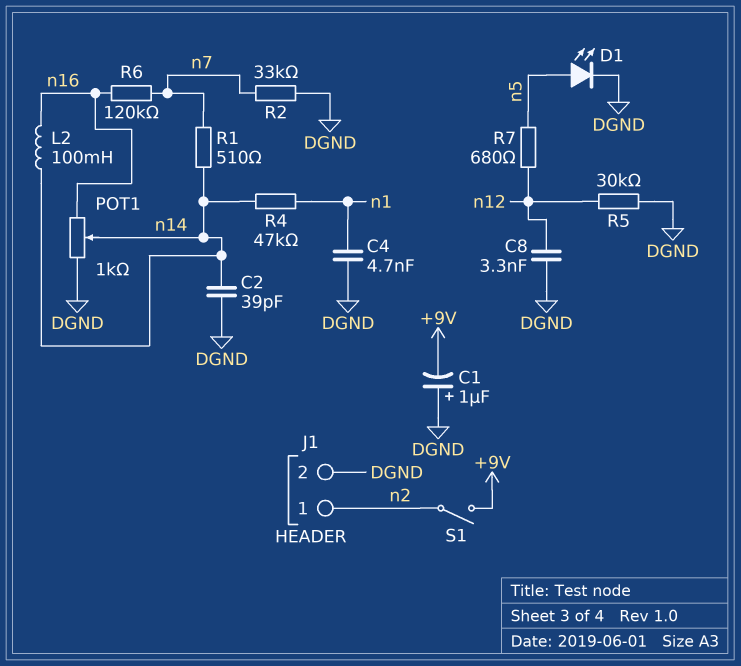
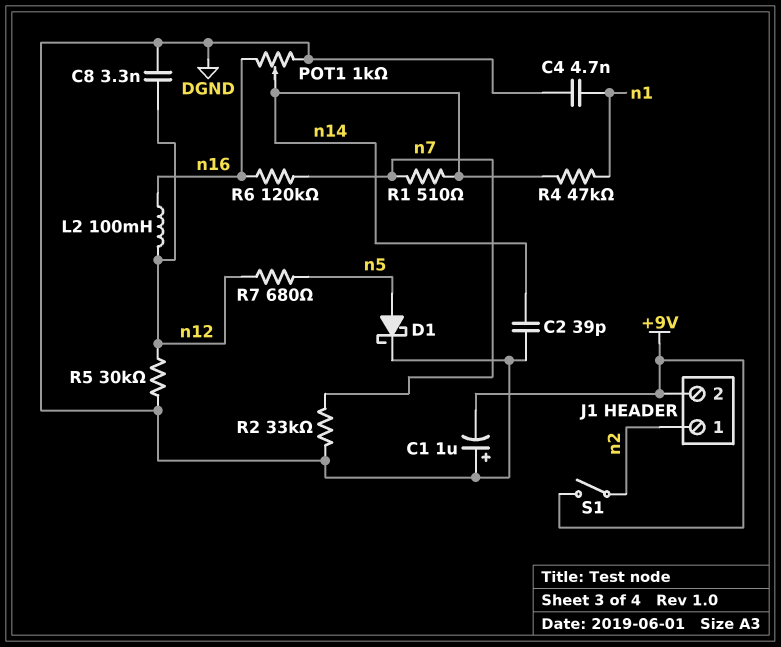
D1: LED (A n5, K DGND) -> schottky (A n5, K DGND)
J1 pin 2: DGND -> +9V
L2: 100mH (n14, n16) -> 100mH (n12, n16)

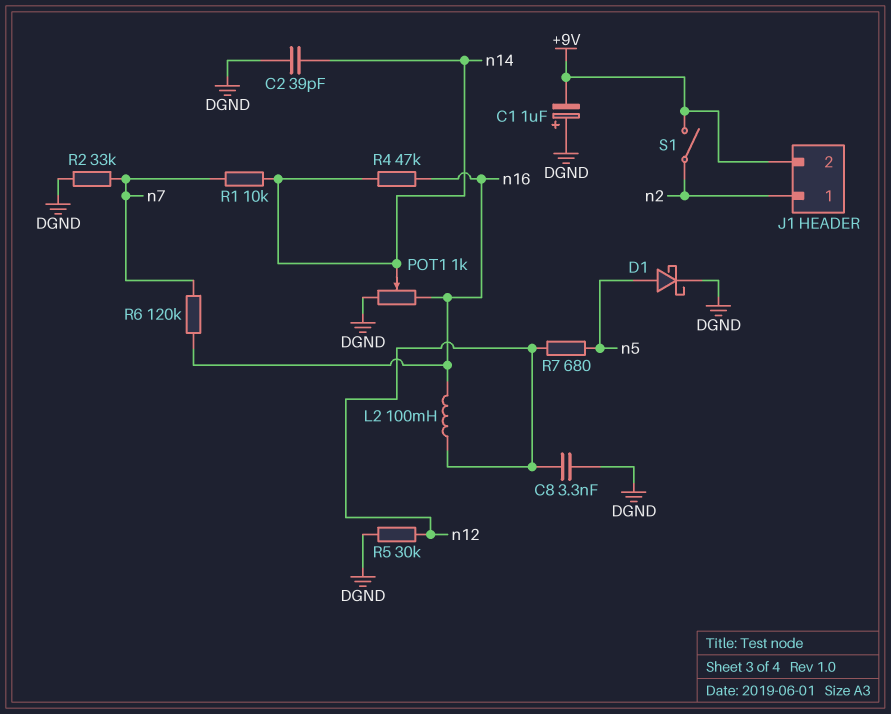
C4: 4.7nF (DGND, n1) -> none
R1: 510 (n7, n14) -> 10k (n7, n14)
R4: 47k (n1, n14) -> 47k (n14, n16)

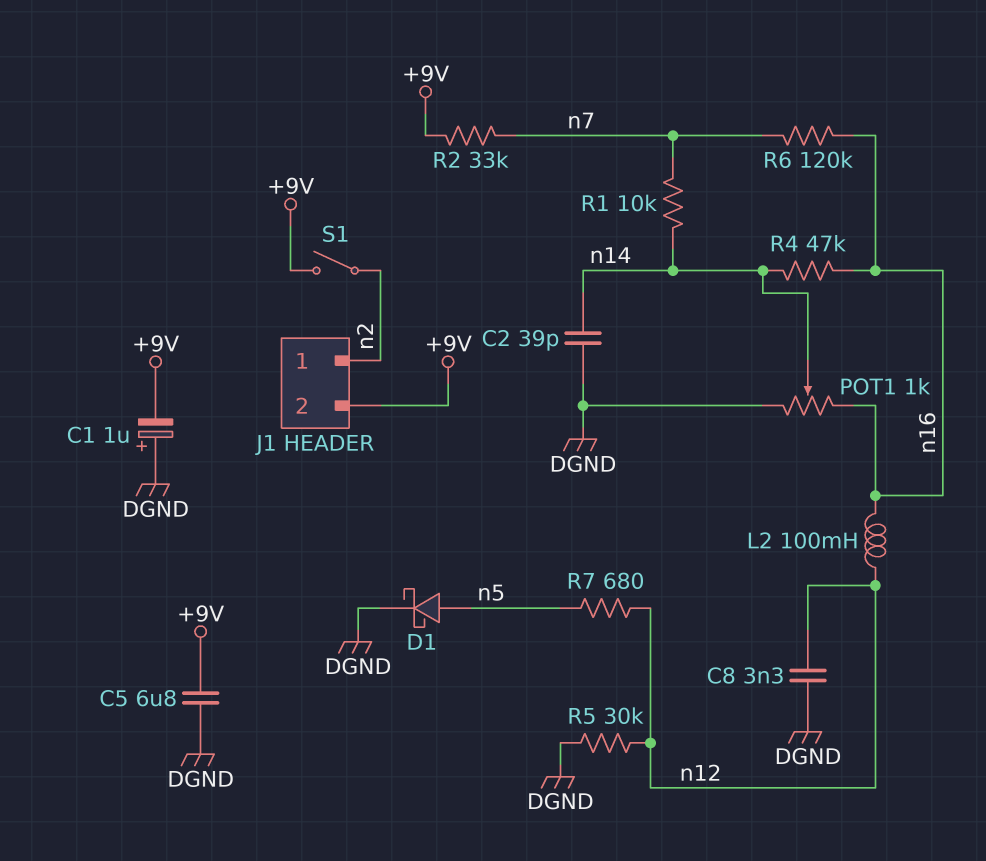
C5: none -> 6.8uF (+9V, DGND)
R2: 33k (DGND, n7) -> 33k (+9V, n7)

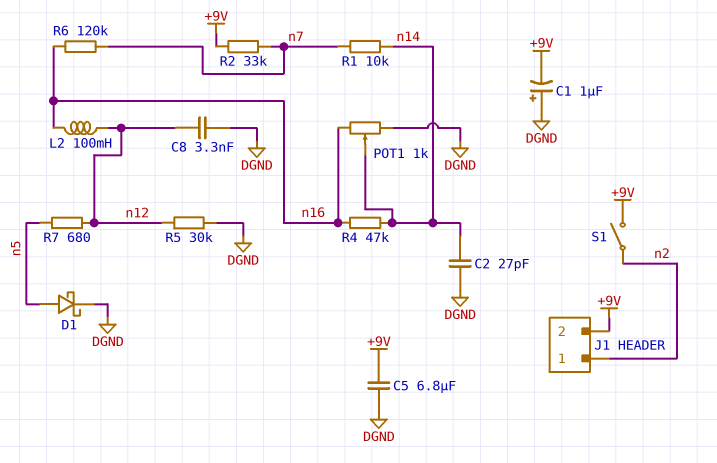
C2: 39pF (DGND, n14) -> 27pF (DGND, n14)

